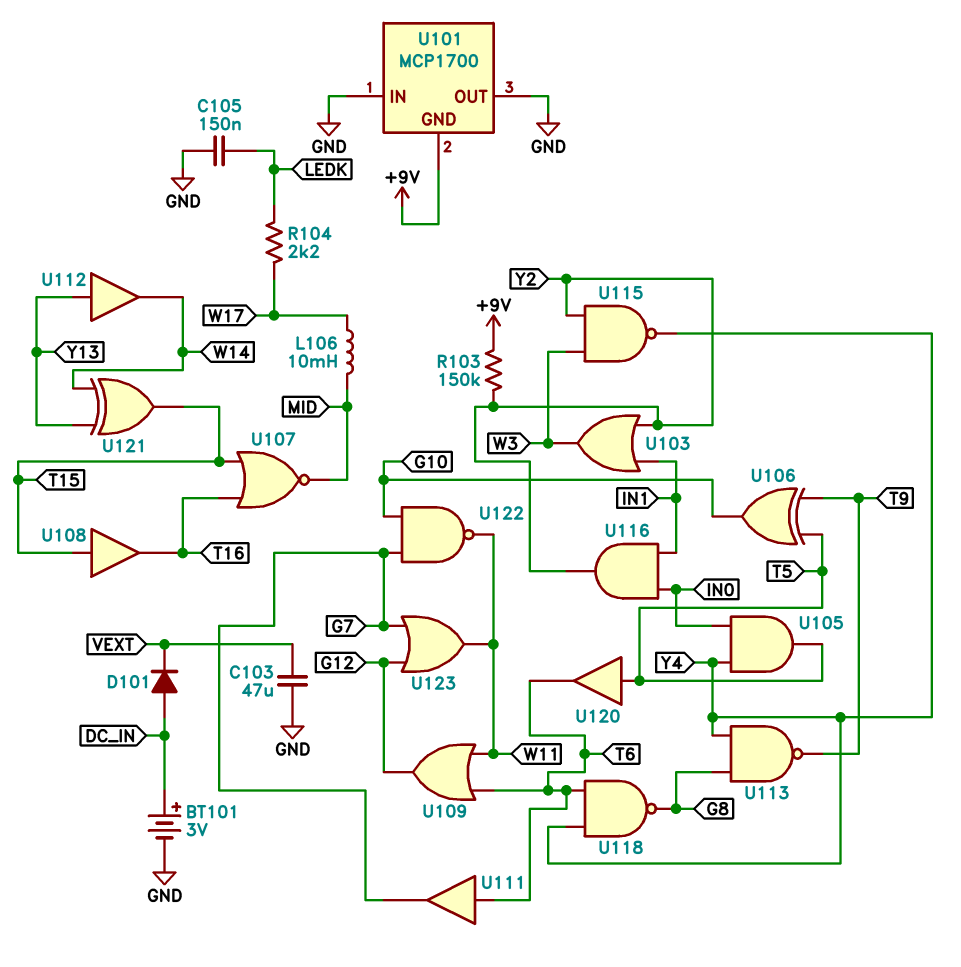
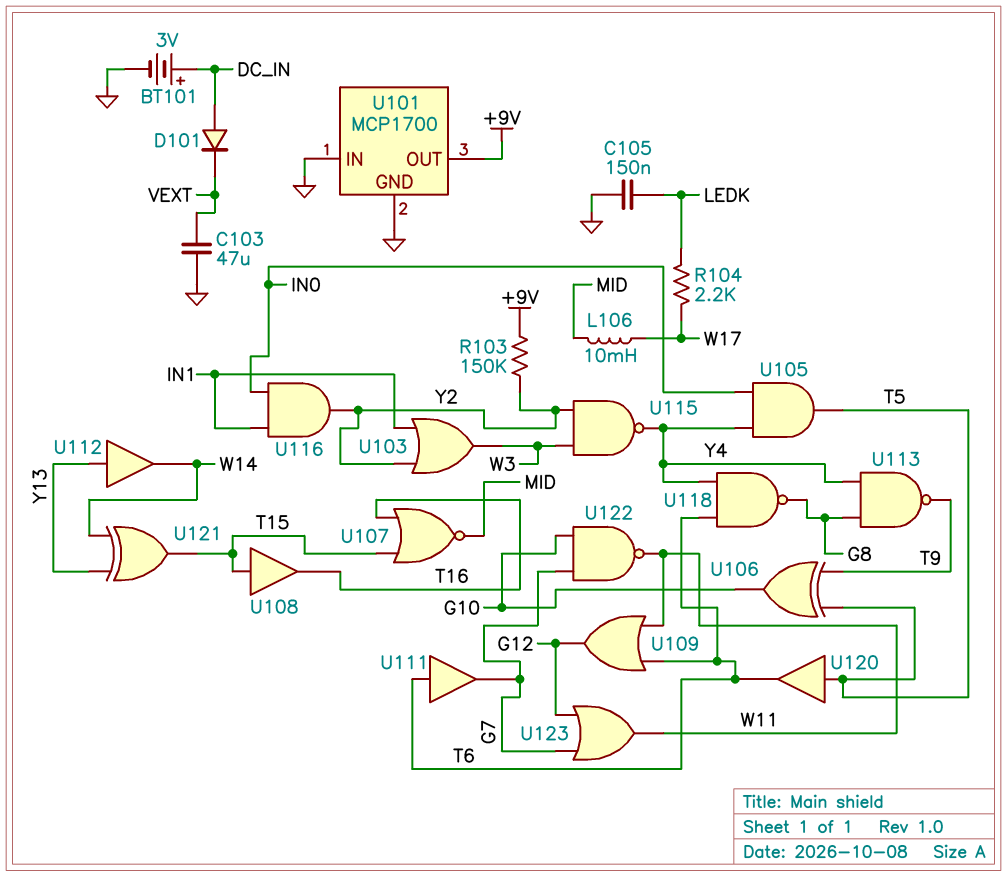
U101 pin GND: +9V -> GND
U101 pin OUT: GND -> +9V

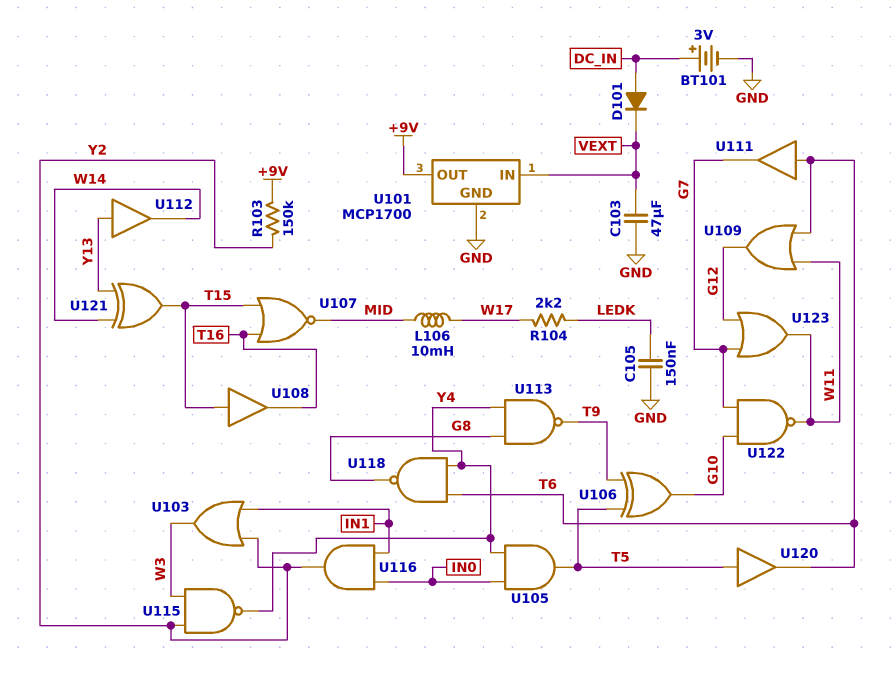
U101 pin IN: GND -> VEXT

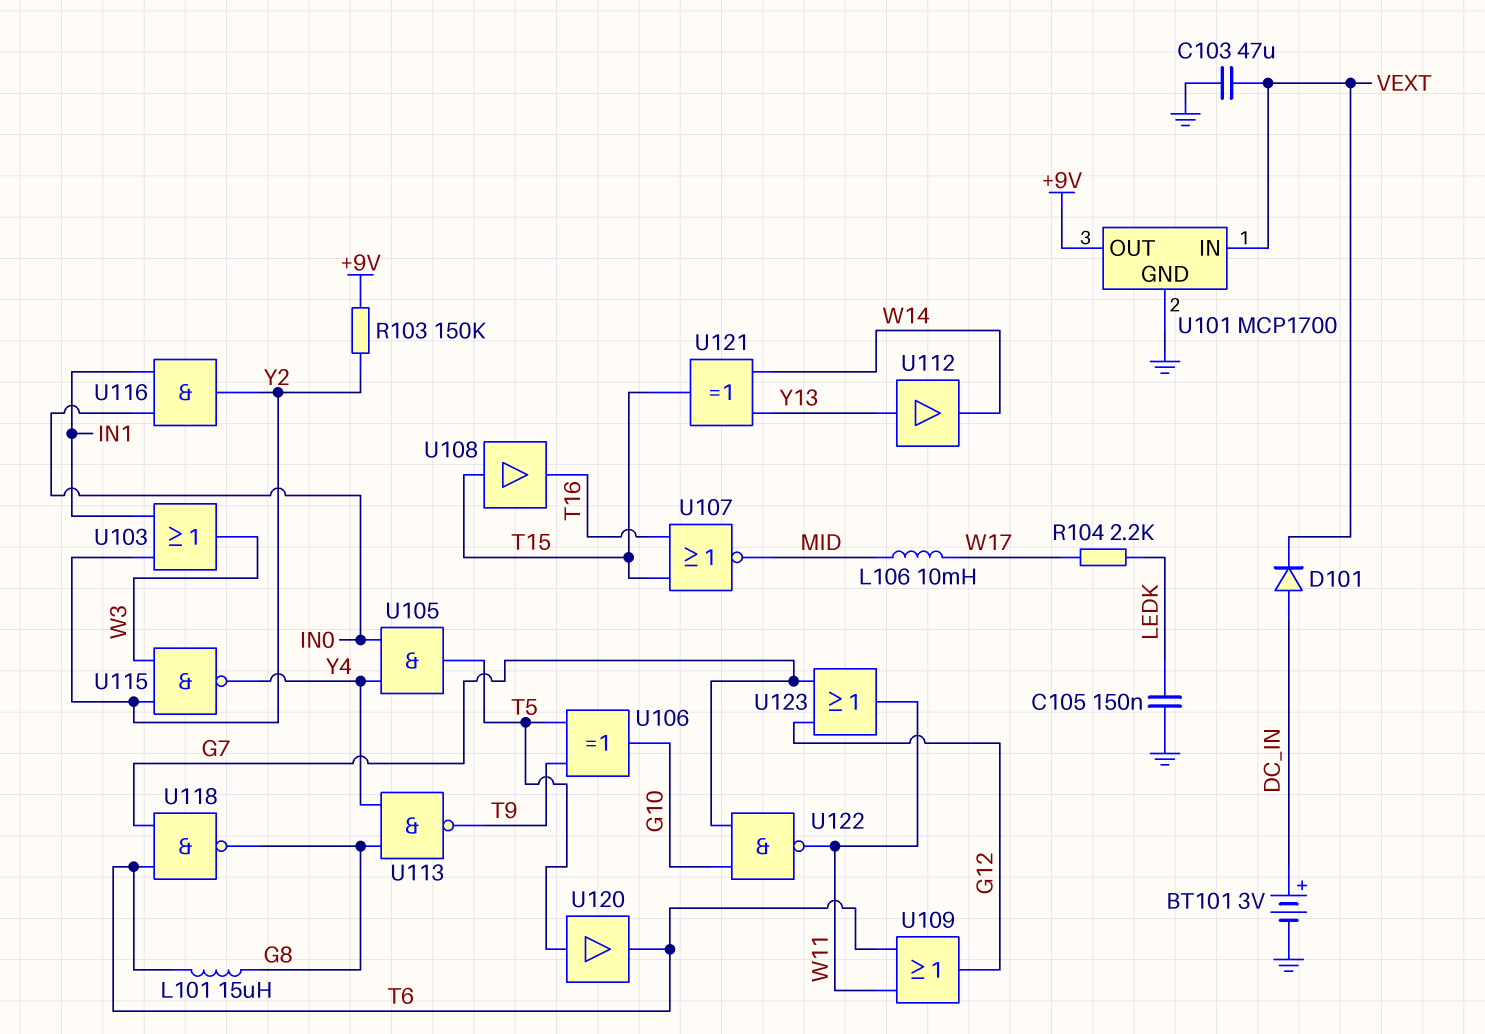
L101: none -> 15uH (G8, T6)
U111: buffer (in T6, out G7) -> none
U118: NAND (in T6, in Y4, out G8) -> NAND (in G7, in T6, out G8)

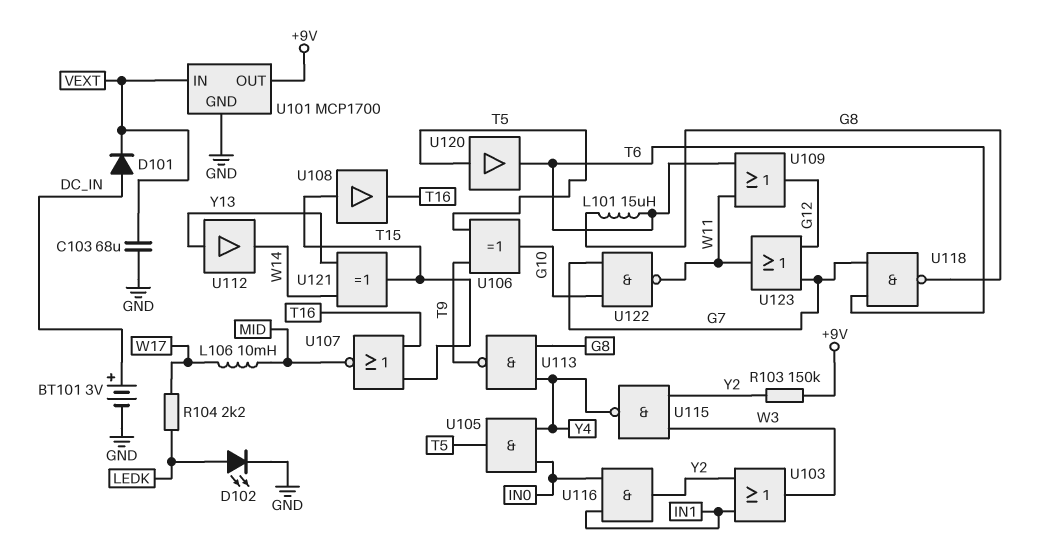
C103: 47uF (GND, VEXT) -> 68uF (GND, VEXT)
C105: 150nF (GND, LEDK) -> none
D102: none -> LED (A LEDK, K GND)

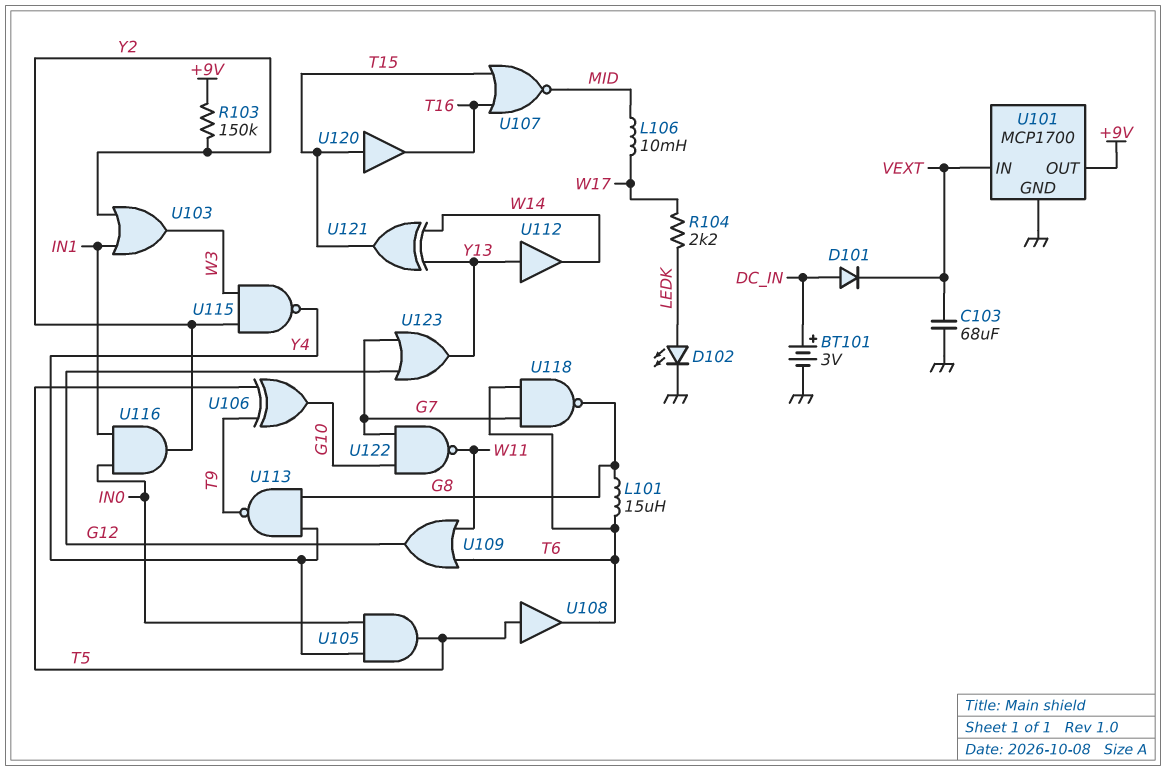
U108: buffer (in T15, out T16) -> buffer (in T5, out T6)
U120: buffer (in T5, out T6) -> buffer (in T15, out T16)
U123: OR (in G7, in G12, out W11) -> OR (in G7, in G12, out Y13)

